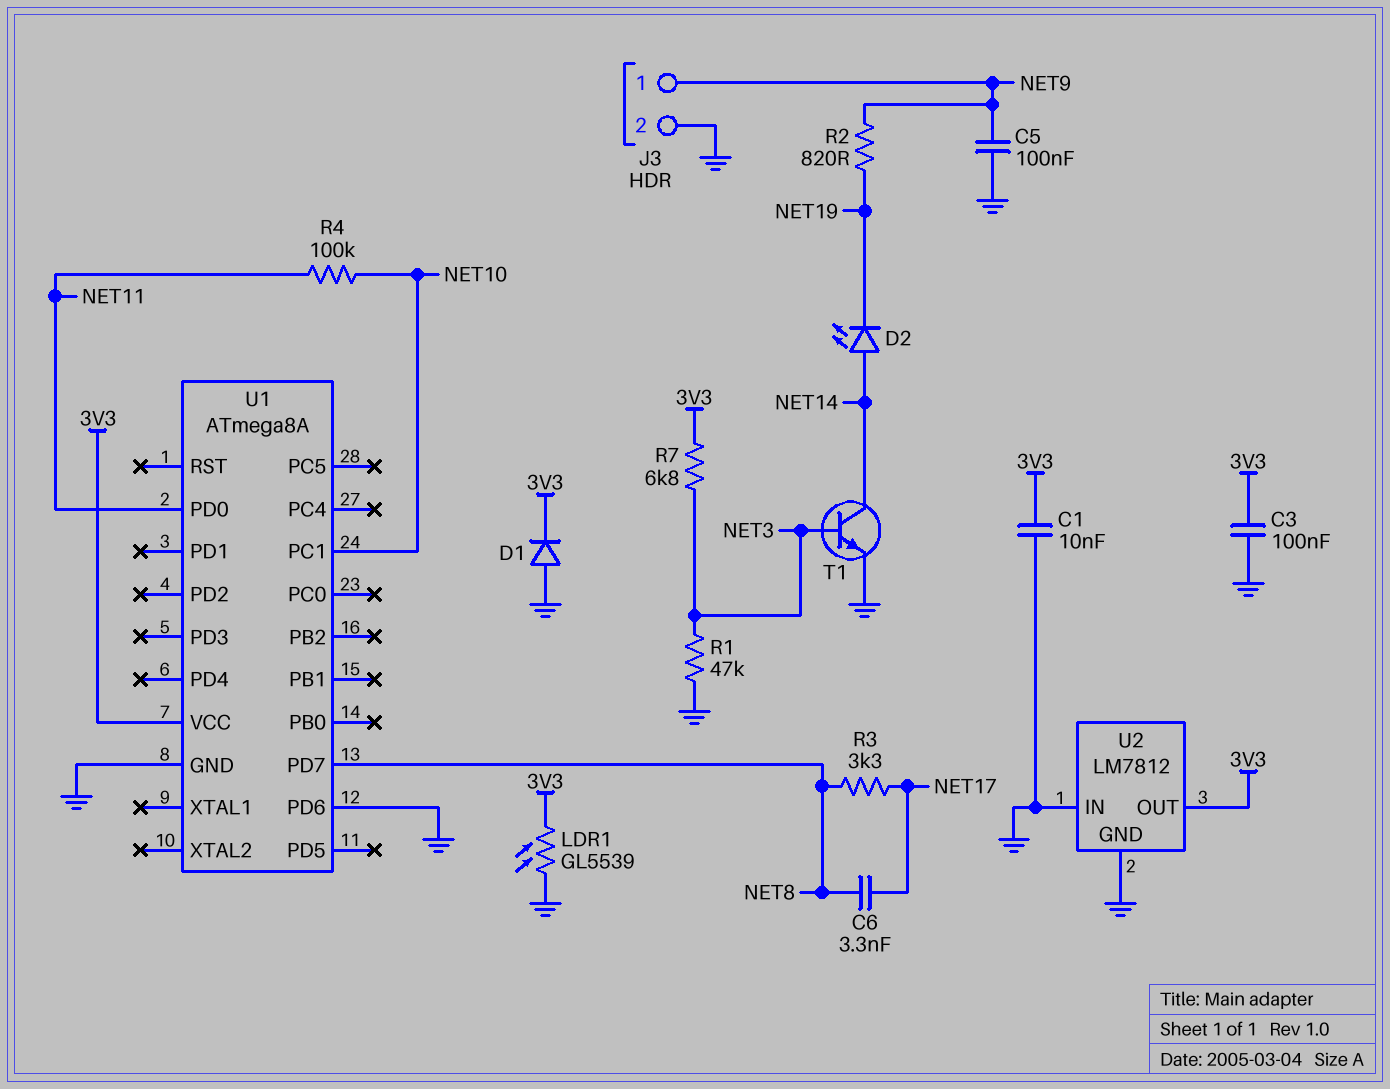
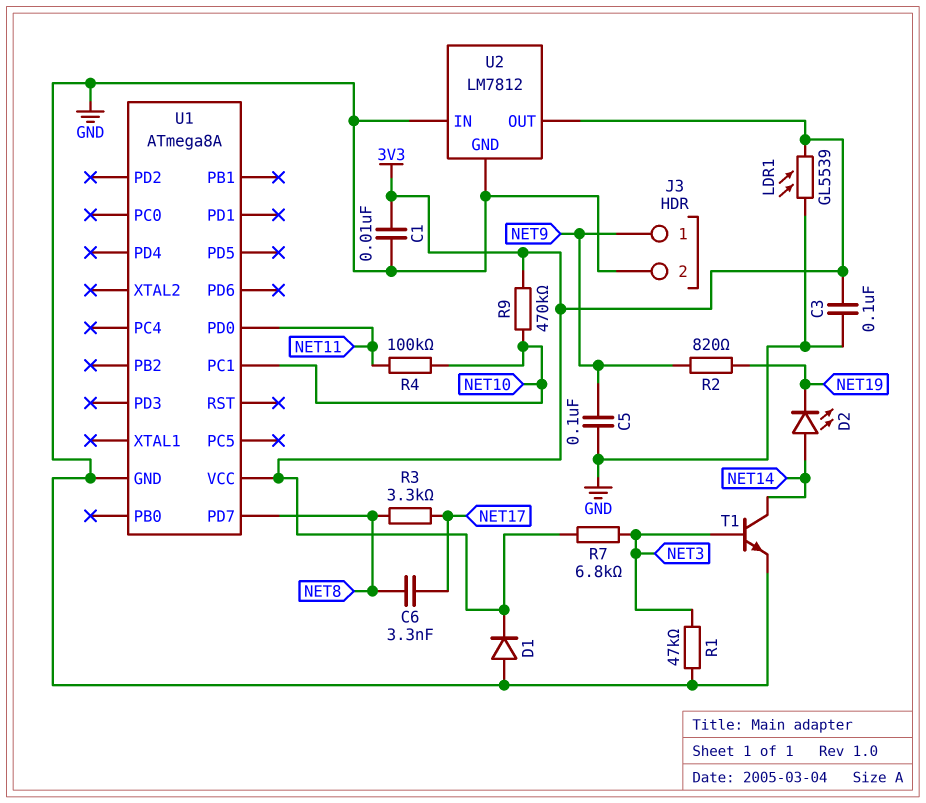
R9: none -> 470k (3V3, NET10)
U1 pin PD6: GND -> none

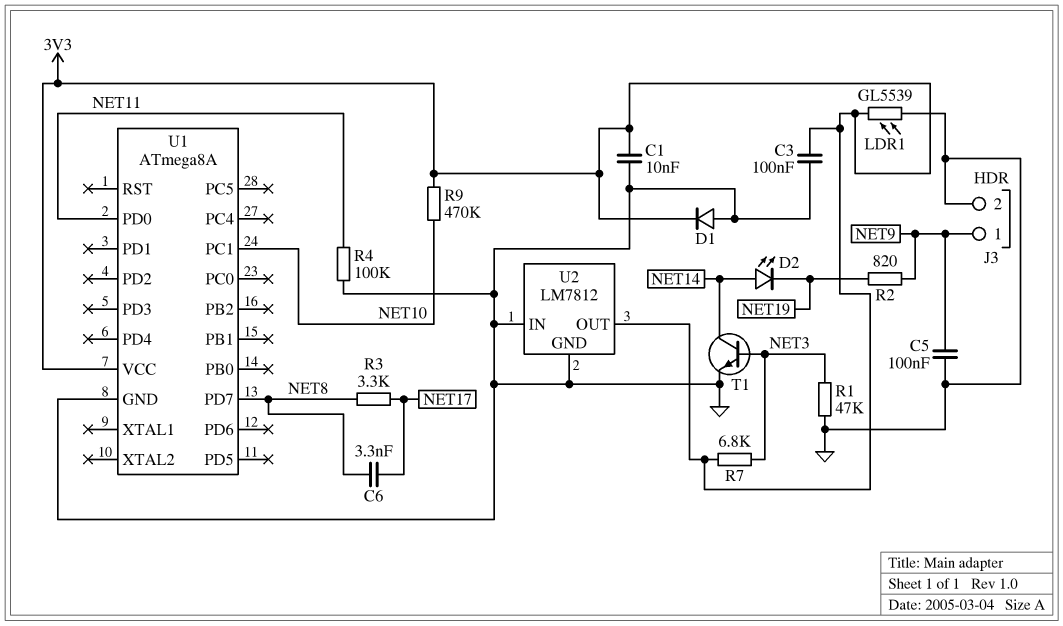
R4: 100k (NET10, NET11) -> 100k (GND, NET11)

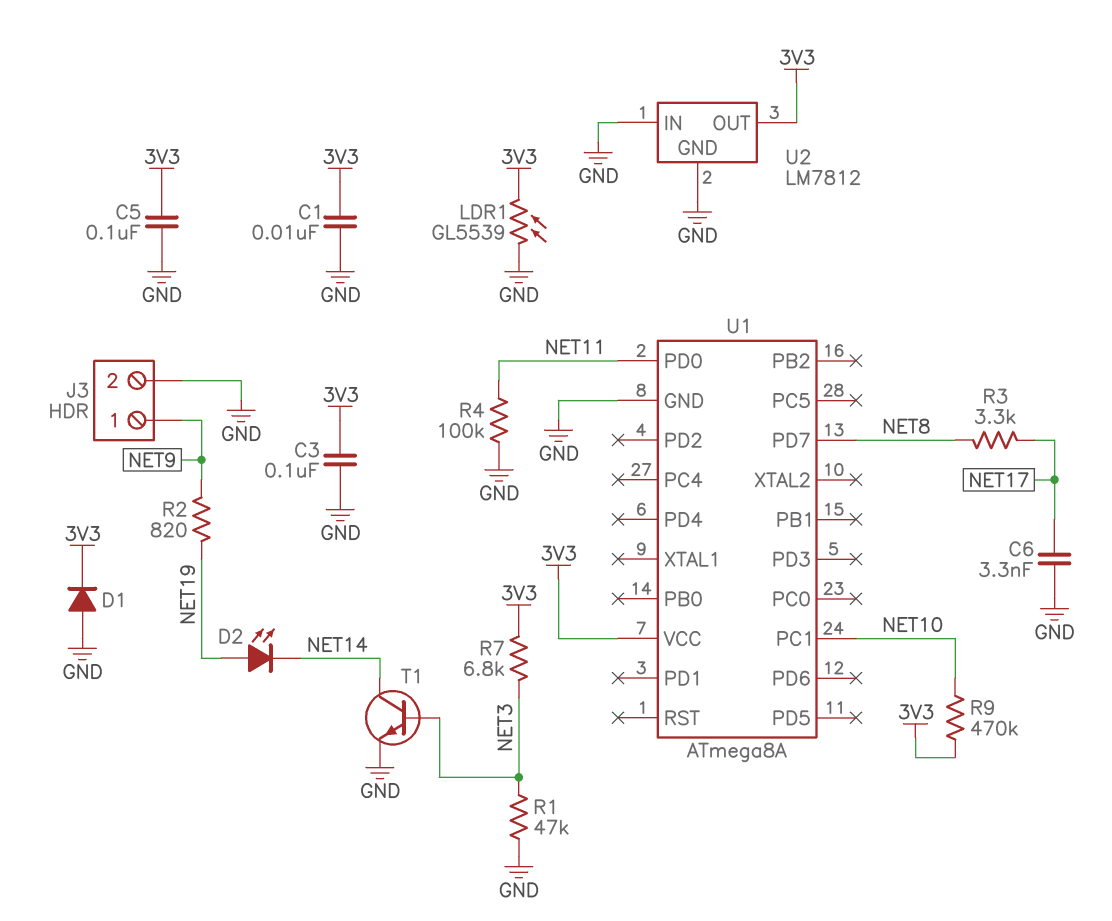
C5: 100nF (GND, NET9) -> 100nF (3V3, GND)
C6: 3.3nF (NET8, NET17) -> 3.3nF (GND, NET17)
D2: LED (A NET14, K NET19) -> LED (A NET19, K NET14)

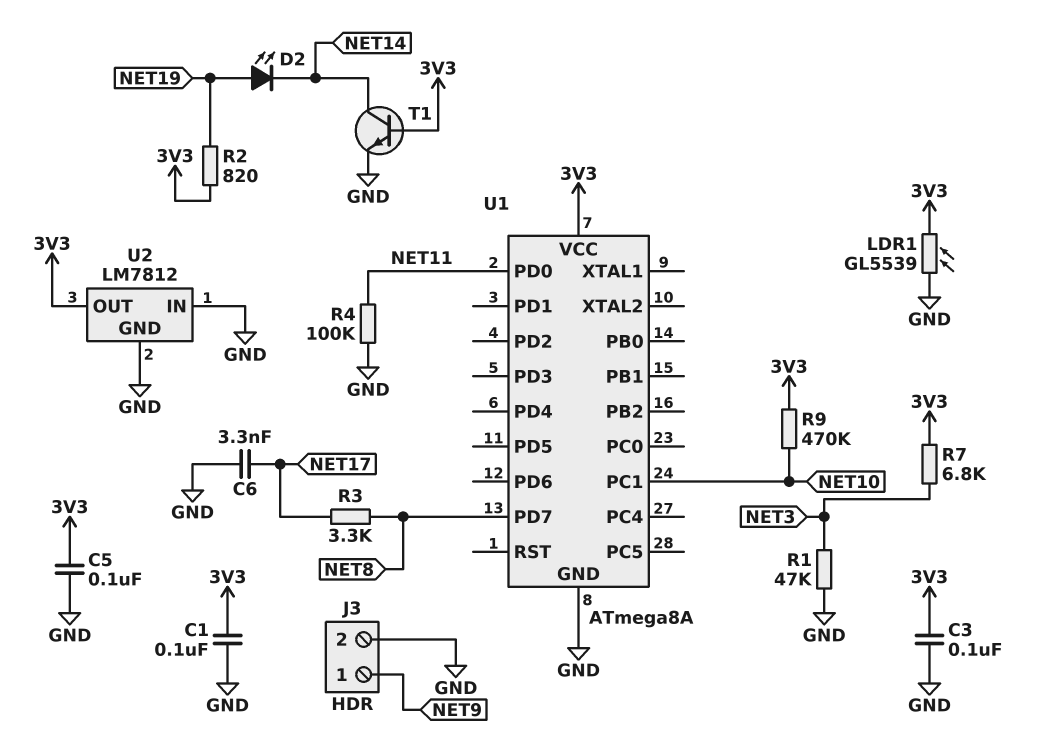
C1: 10nF (3V3, GND) -> 100nF (3V3, GND)
D1: diode (A GND, K 3V3) -> none
R2: 820 (NET9, NET19) -> 820 (3V3, NET19)
T1: NPN (B NET3, C NET14, E GND) -> NPN (B 3V3, C NET14, E GND)

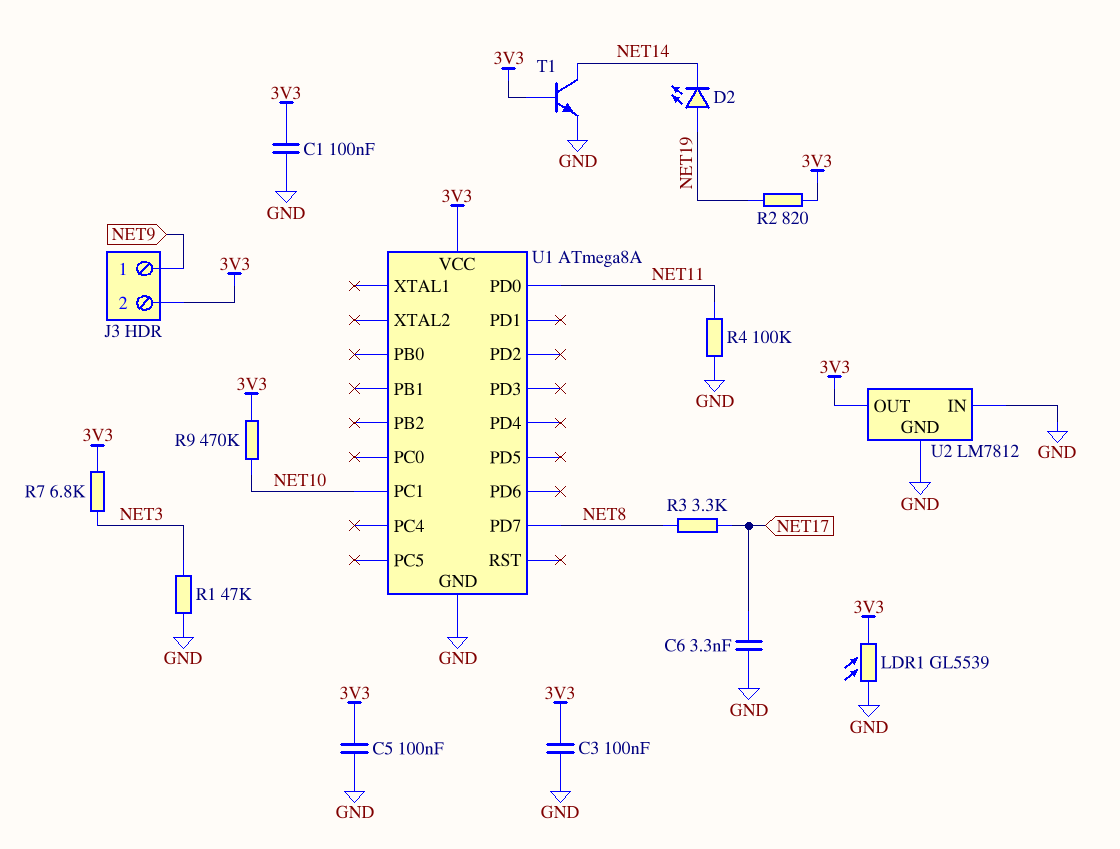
J3 pin 2: GND -> 3V3

